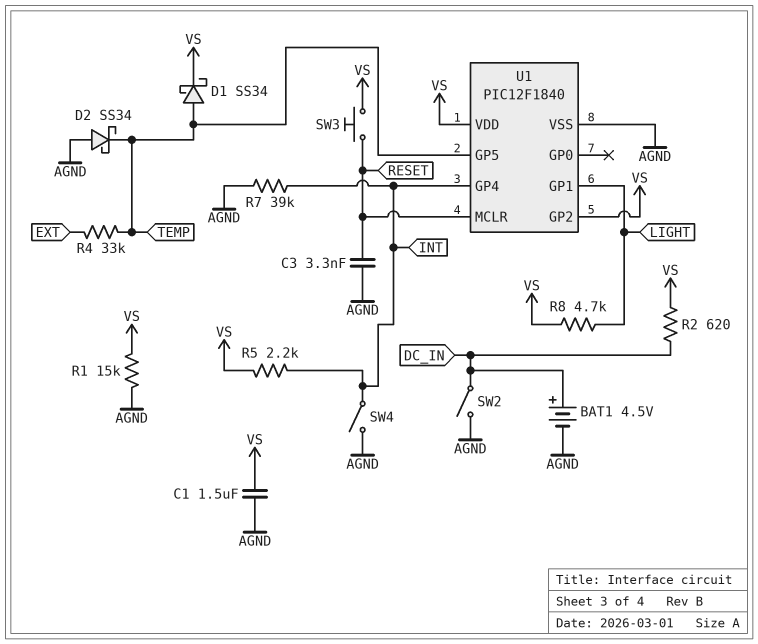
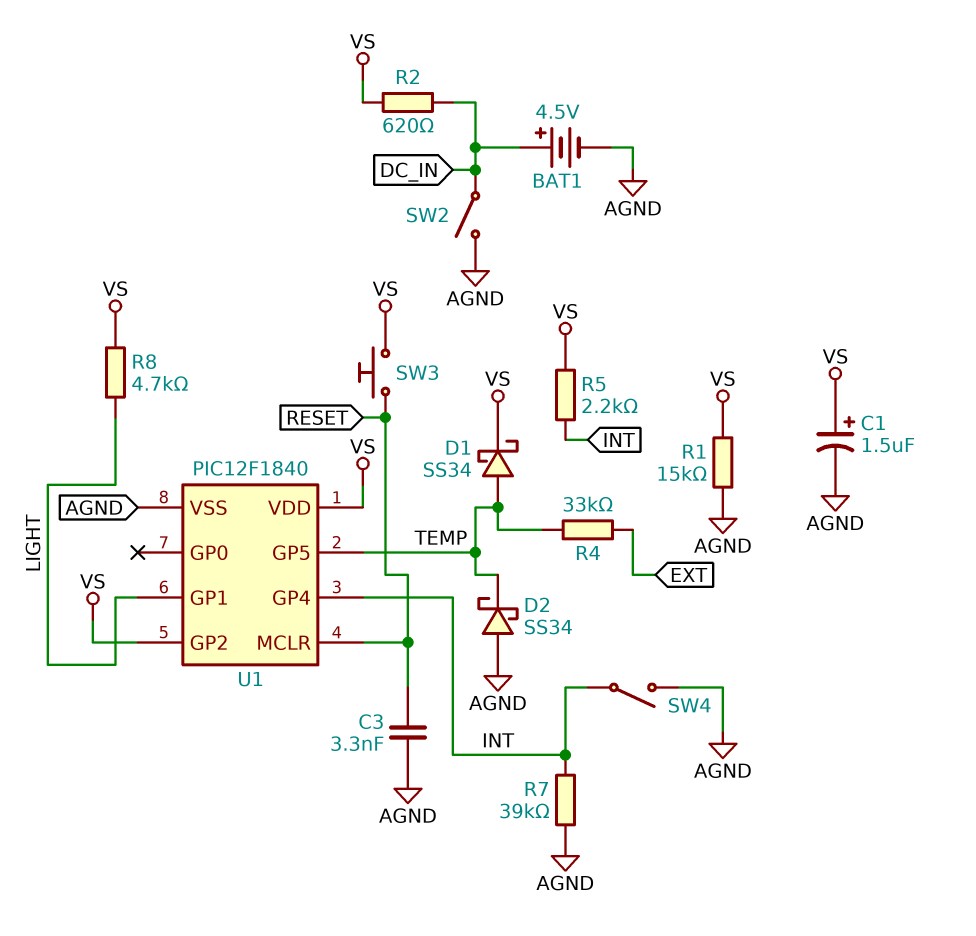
C1: 1.5uF (AGND, VS) -> 1.5uF (plus VS, minus AGND)

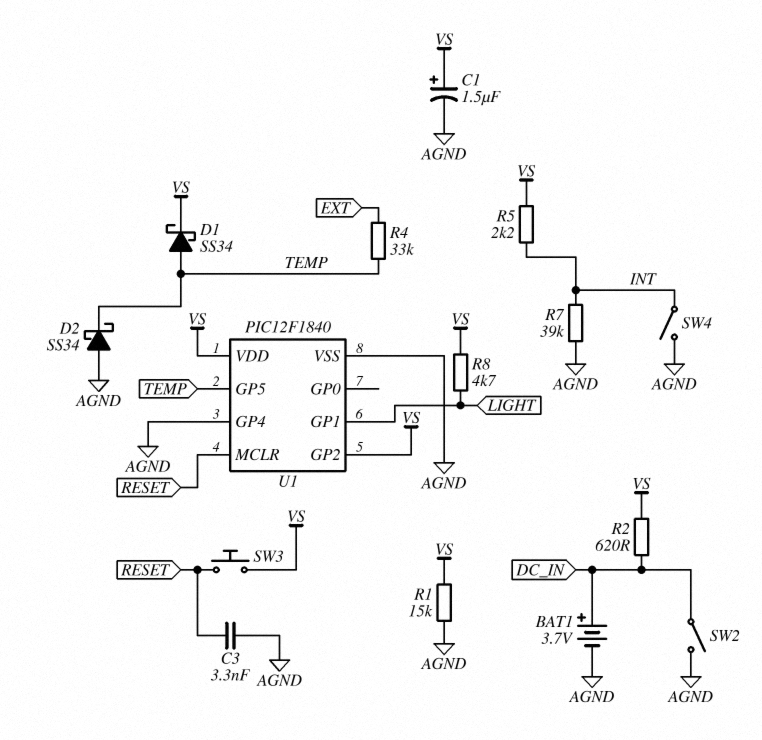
BAT1: 4.5V (plus DC_IN, minus AGND) -> 3.7V (plus DC_IN, minus AGND)
U1 pin GP4: INT -> AGND

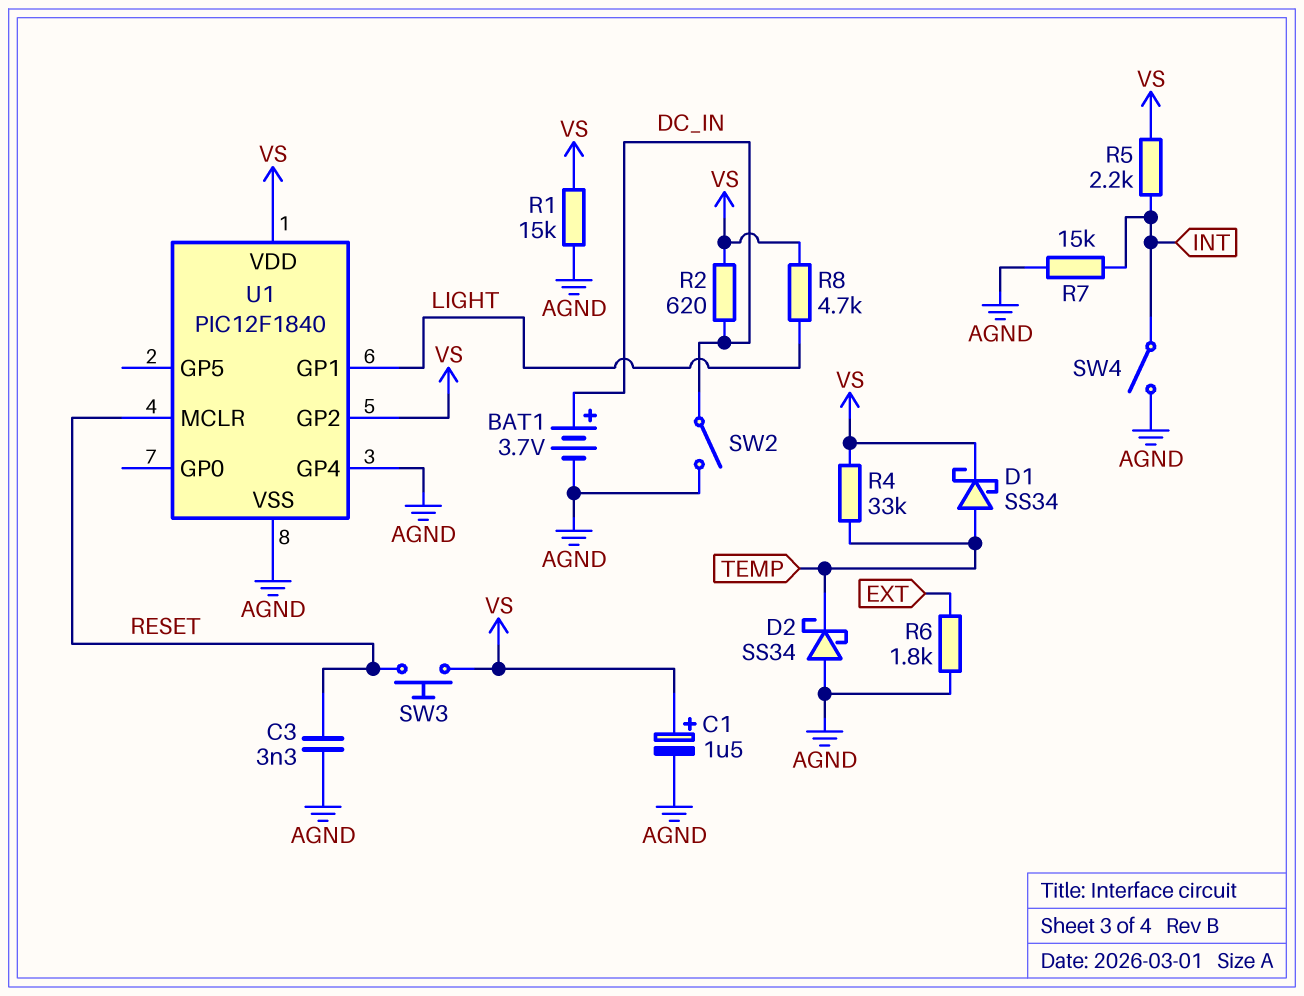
R4: 33k (EXT, TEMP) -> 33k (TEMP, VS)
R6: none -> 1.8k (AGND, EXT)
R7: 39k (AGND, INT) -> 15k (AGND, INT)
U1 pin GP5: TEMP -> none

